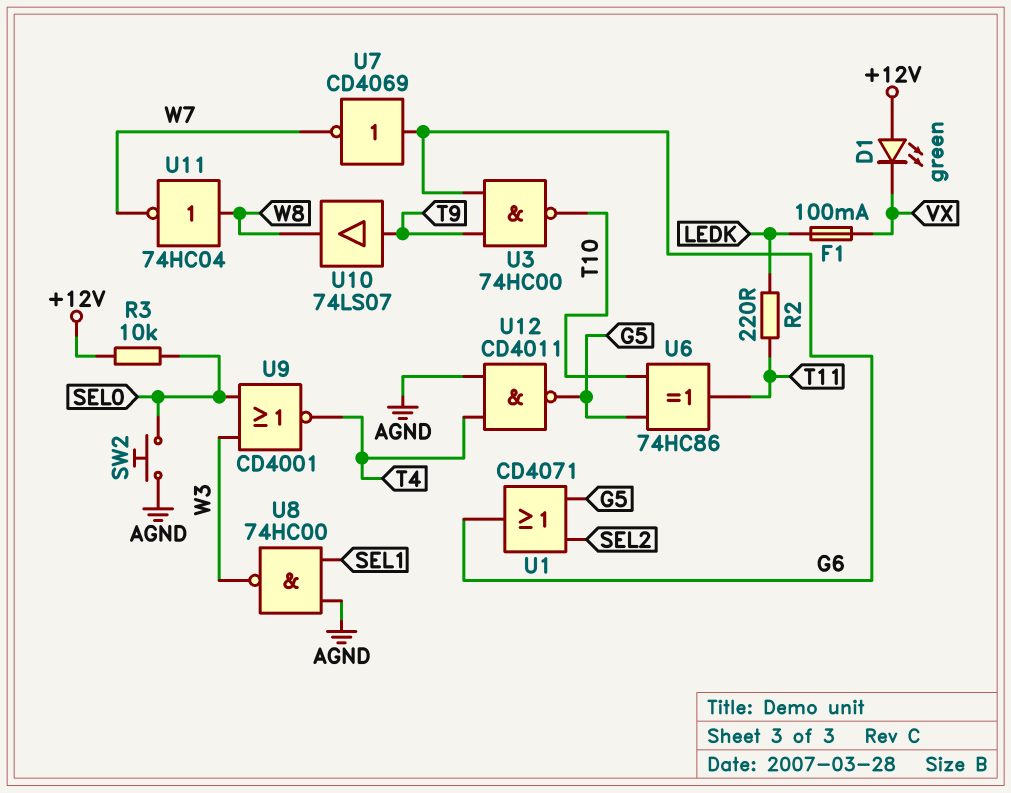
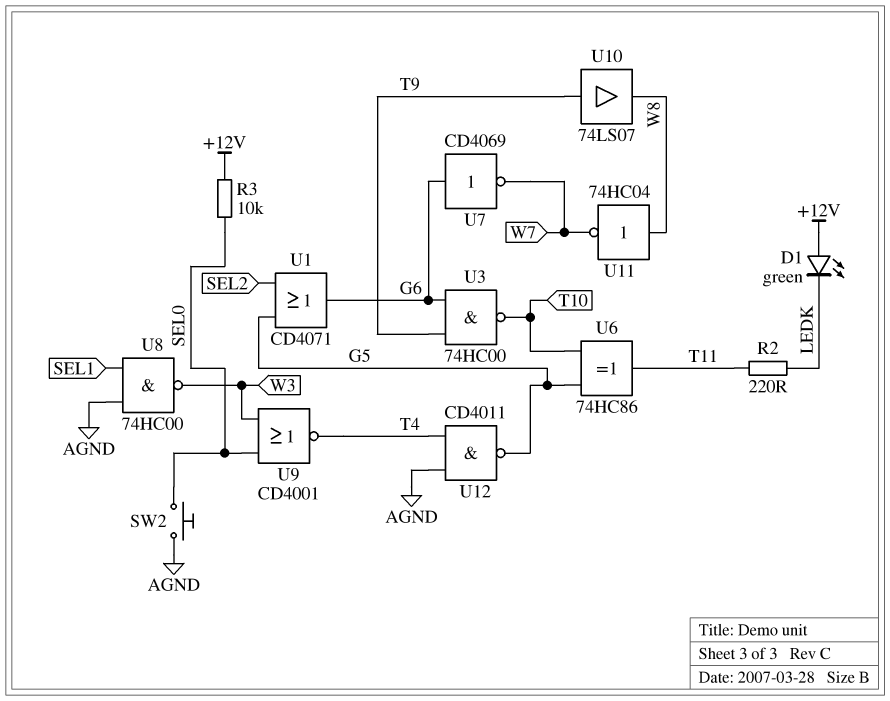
D1: LED green (A +12V, K VX) -> LED green (A +12V, K LEDK)
F1: 100mA (LEDK, VX) -> none

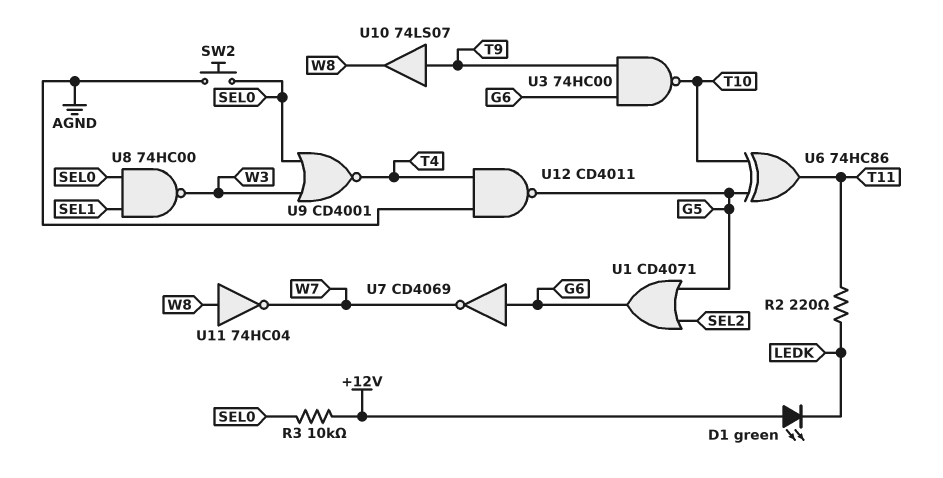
U8: NAND 74HC00 (in AGND, in SEL1, out W3) -> NAND 74HC00 (in SEL0, in SEL1, out W3)

